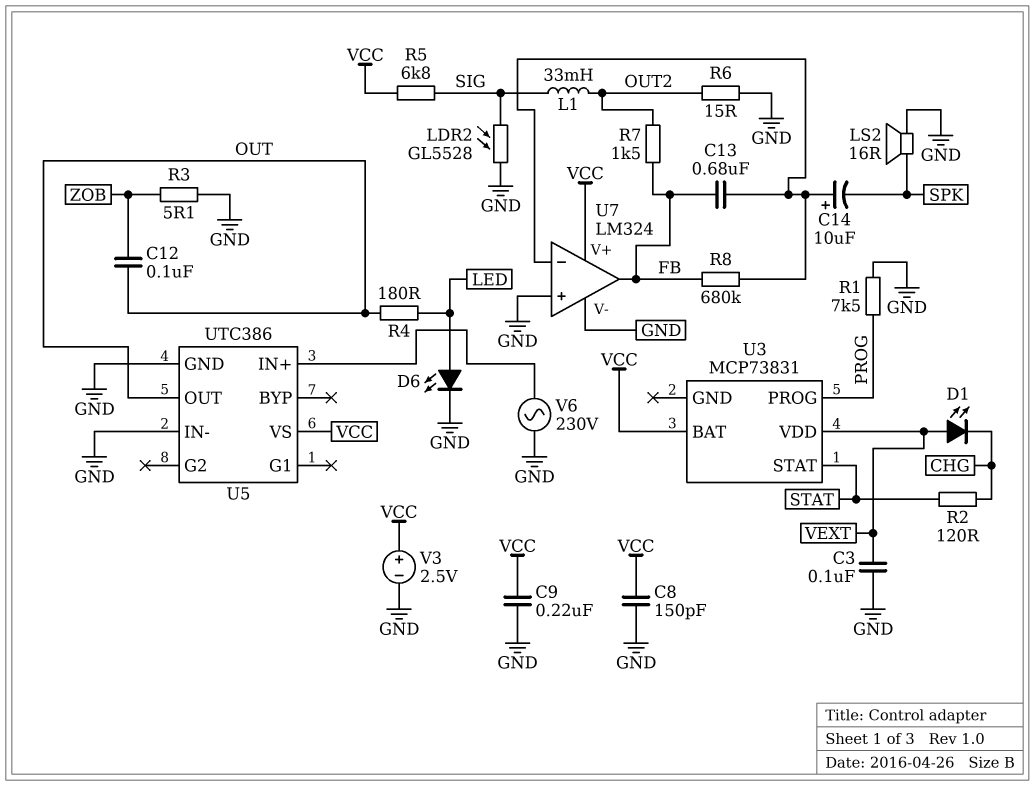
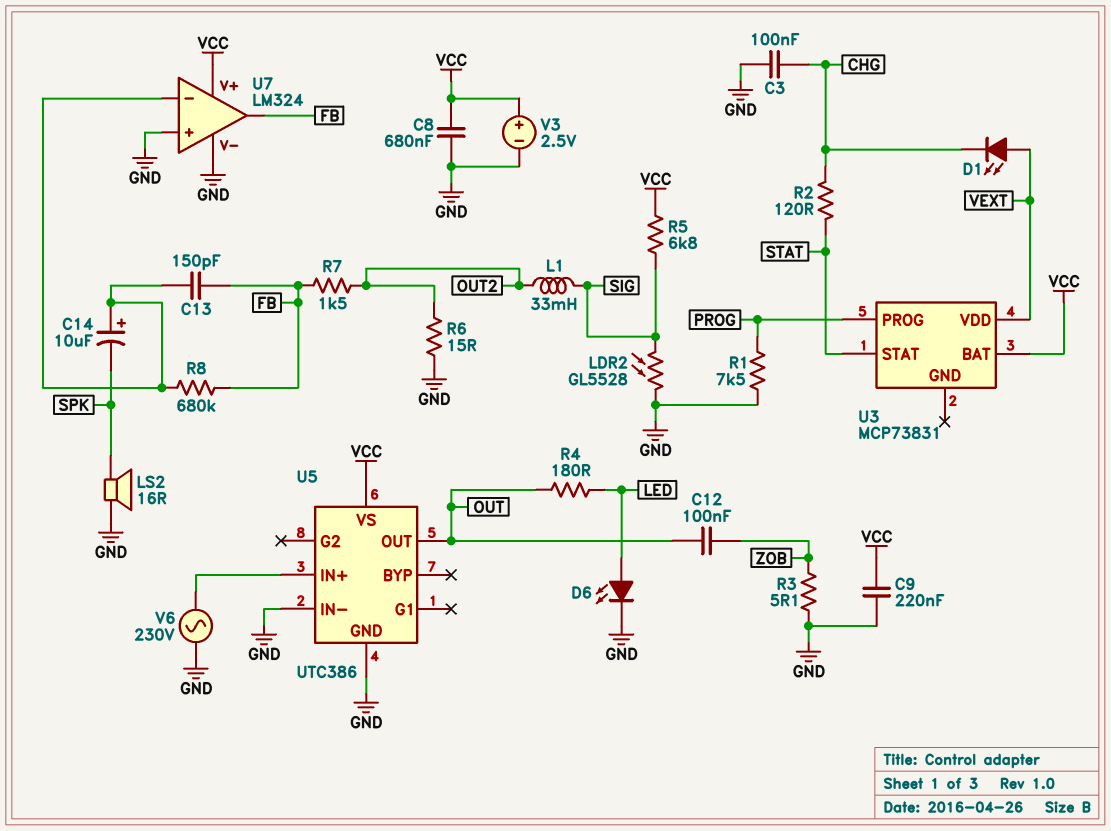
C3: 100nF (GND, VEXT) -> 100nF (CHG, GND)
C8: 150pF (GND, VCC) -> 680nF (GND, VCC)
C13: 680nF (FB, U7/in-) -> 150pF (FB, U7/in-)

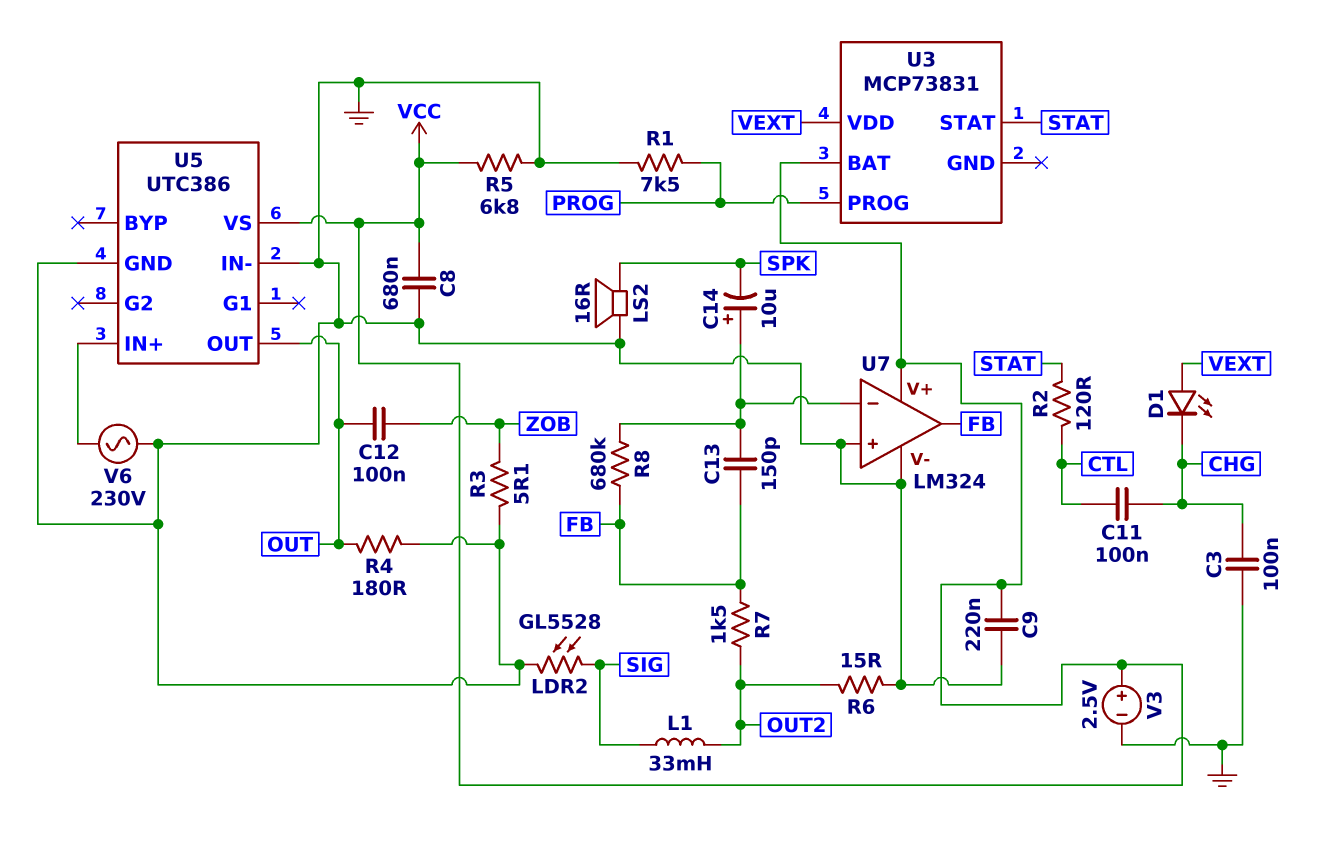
C11: none -> 100nF (CHG, CTL)
D6: LED (A LED, K GND) -> none
R2: 120 (CHG, STAT) -> 120 (CTL, STAT)
R4: 180 (LED, OUT) -> 180 (GND, OUT)
R5: 6.8k (SIG, VCC) -> 6.8k (GND, VCC)

